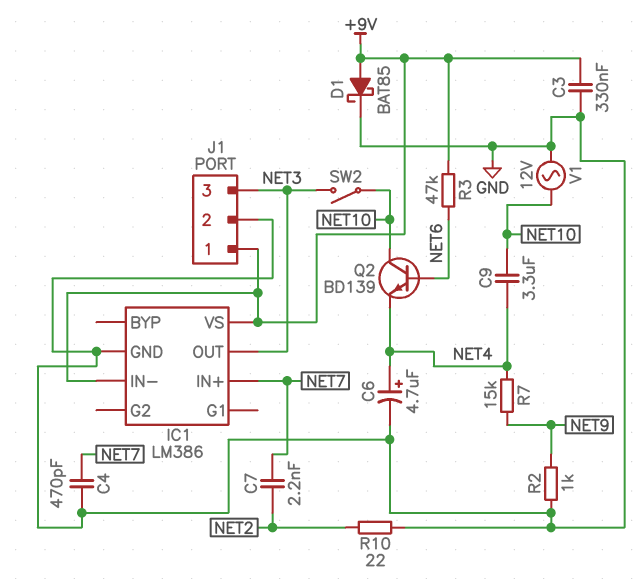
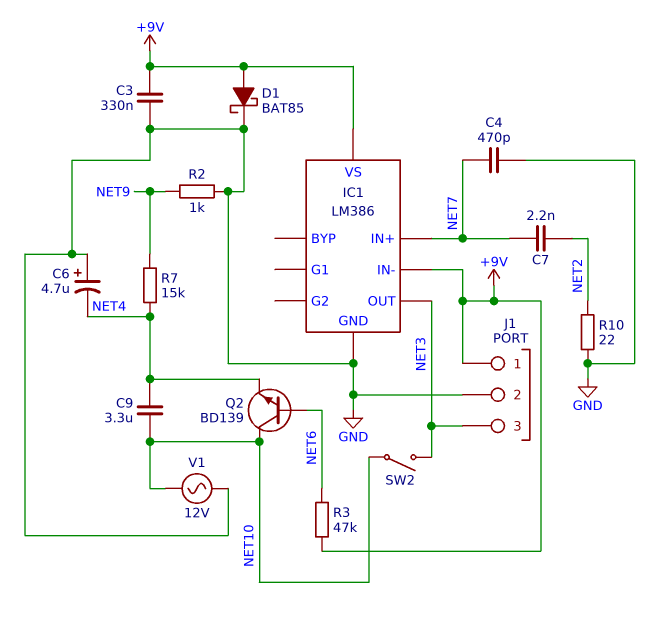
C6: 4.7uF (plus NET4, minus GND) -> 4.7uF (plus GND, minus NET4)

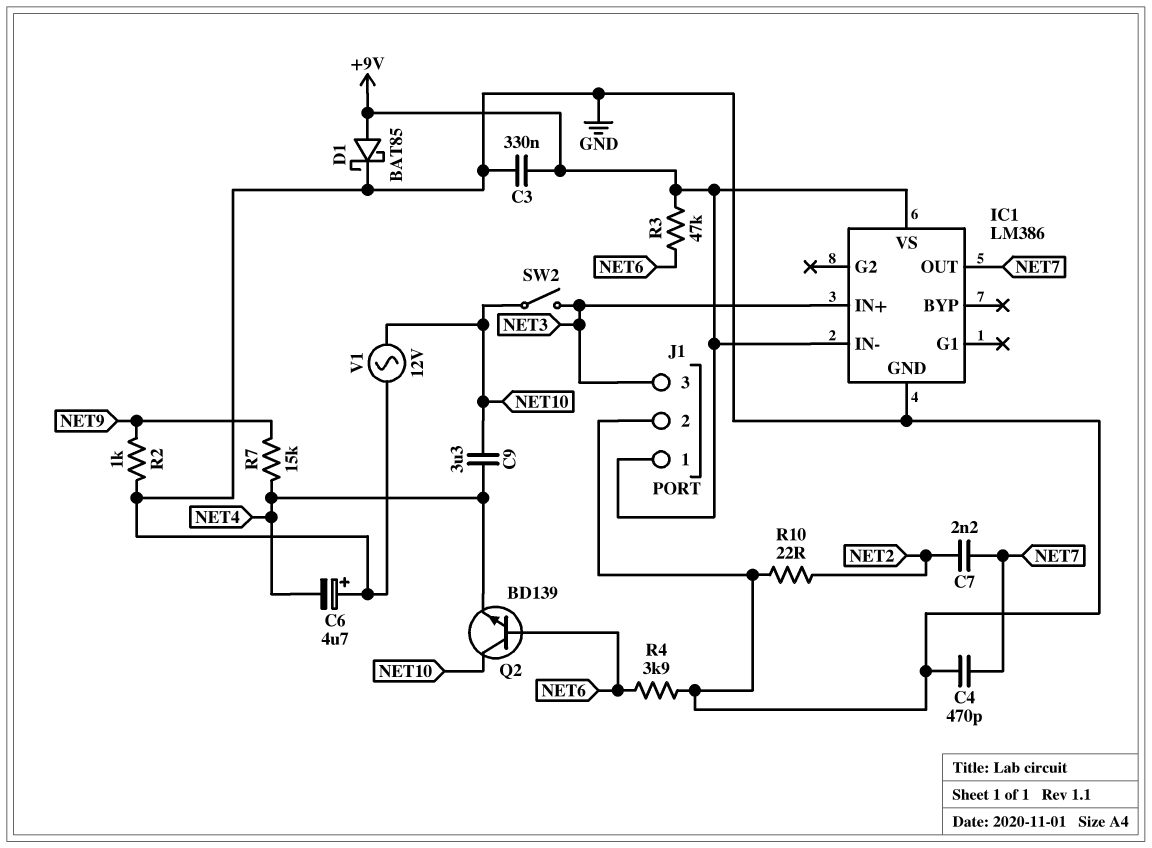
IC1 pin IN+: NET7 -> NET3
IC1 pin OUT: NET3 -> NET7
R4: none -> 3.9k (GND, NET6)

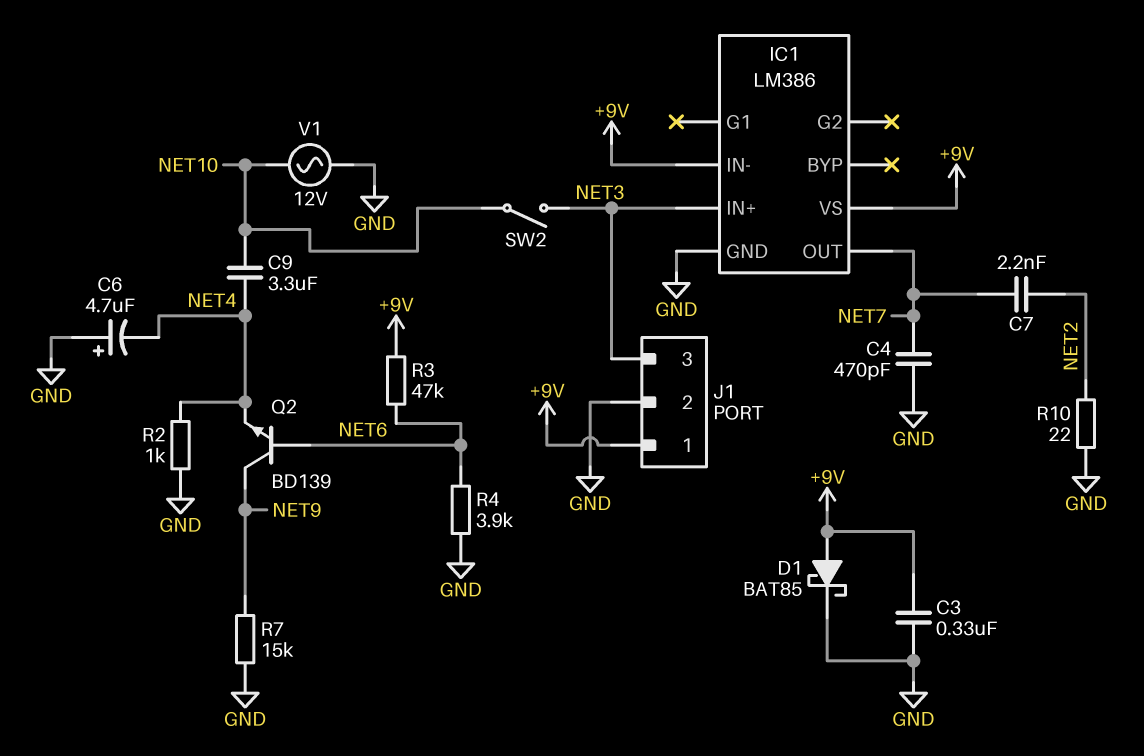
Q2: NPN BD139 (B NET6, C NET10, E NET4) -> NPN BD139 (B NET6, C NET9, E NET4)
R2: 1k (GND, NET9) -> 1k (GND, NET4)
R7: 15k (NET4, NET9) -> 15k (GND, NET9)

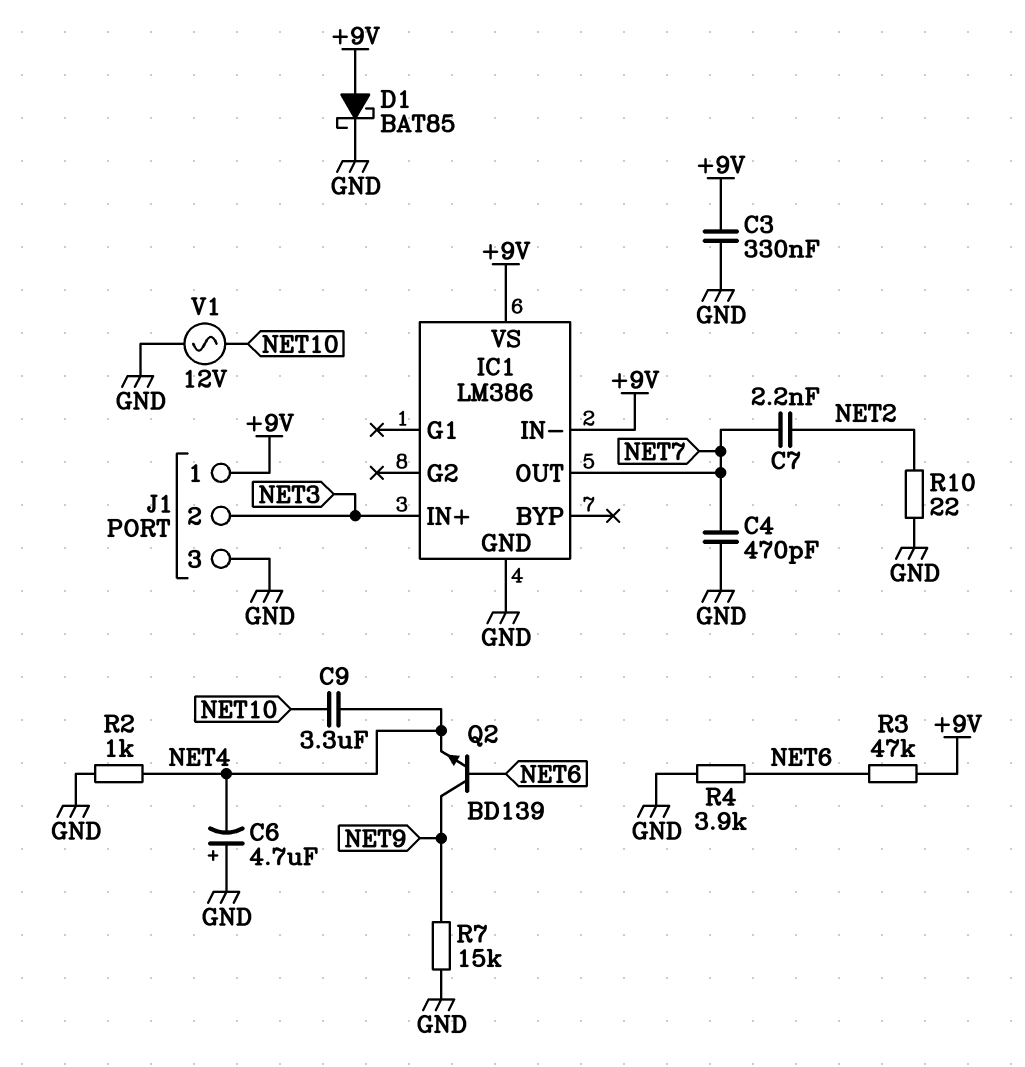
J1 pin 2: GND -> NET3
J1 pin 3: NET3 -> GND
SW2: switch (NET3, NET10) -> none

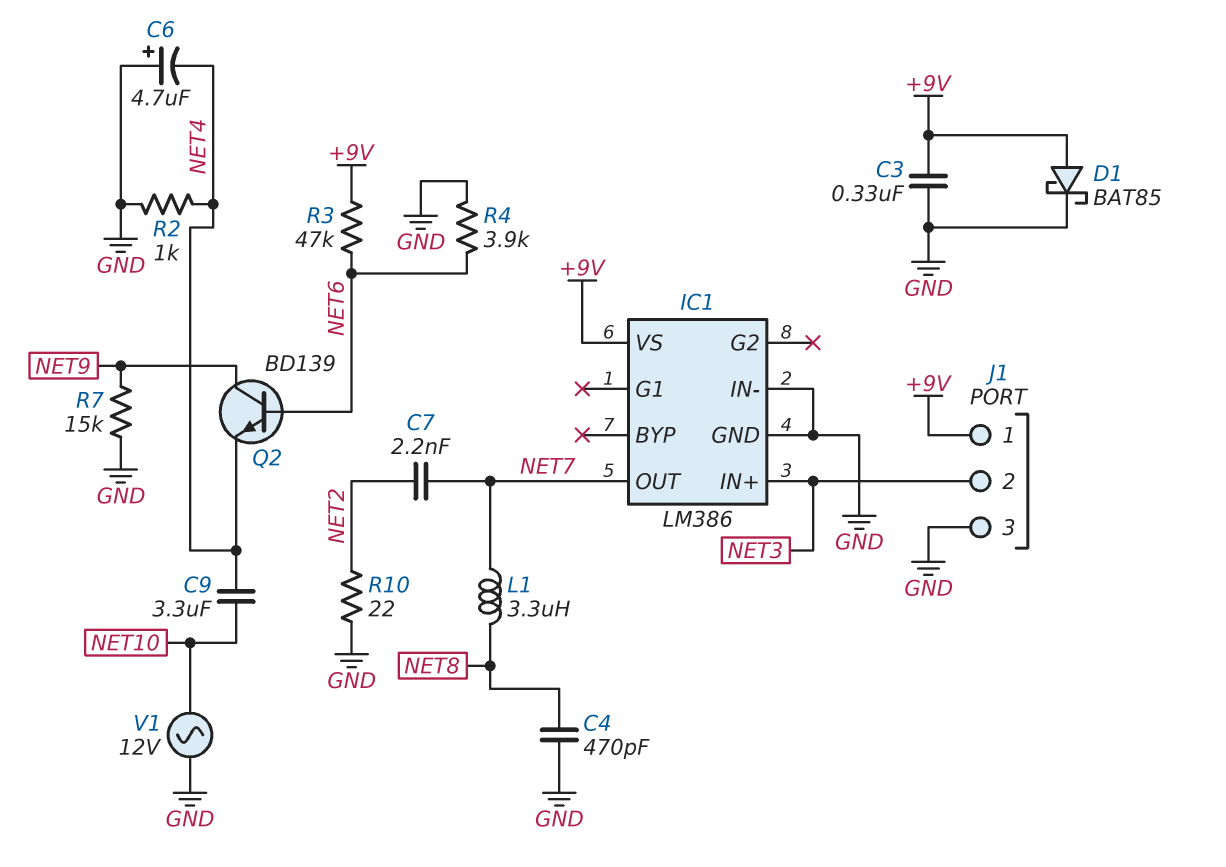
C4: 470pF (GND, NET7) -> 470pF (GND, NET8)
IC1 pin IN-: +9V -> GND
L1: none -> 3.3uH (NET7, NET8)

